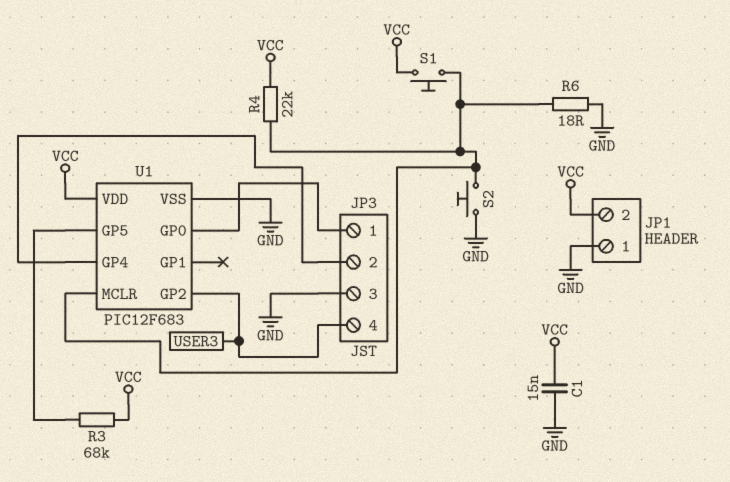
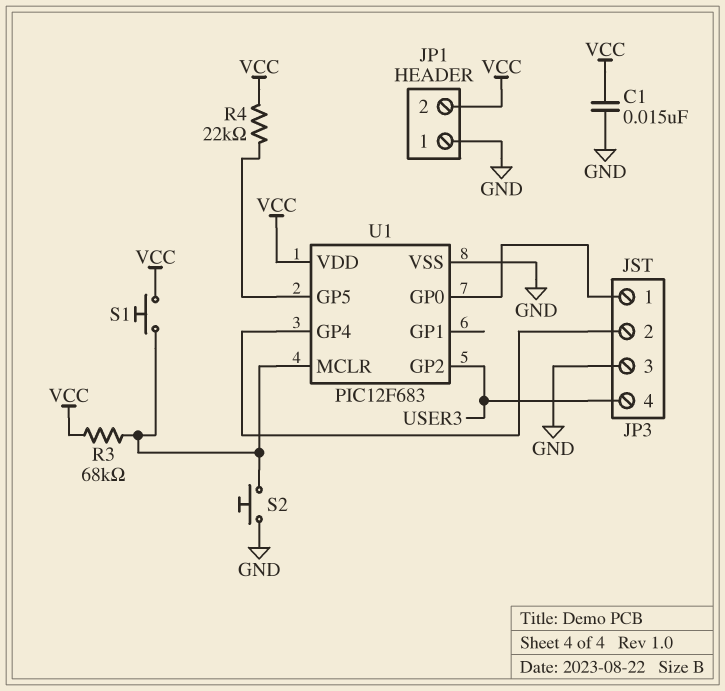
R3: 68k (U1/GP5, VCC) -> 68k (U1/MCLR, VCC)
R4: 22k (U1/MCLR, VCC) -> 22k (U1/GP5, VCC)
R6: 18 (GND, U1/MCLR) -> none

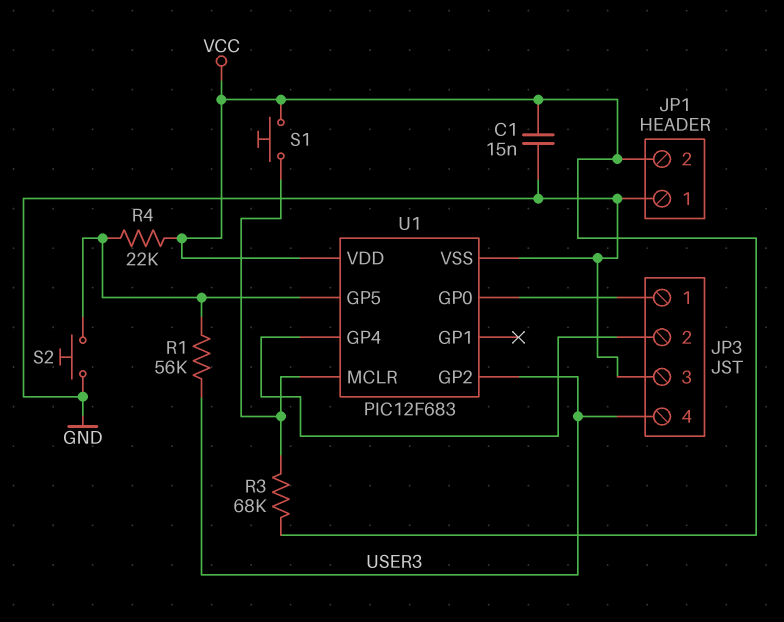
R1: none -> 56k (U1/GP5, USER3)
S2: button (GND, U1/MCLR) -> button (GND, U1/GP5)

